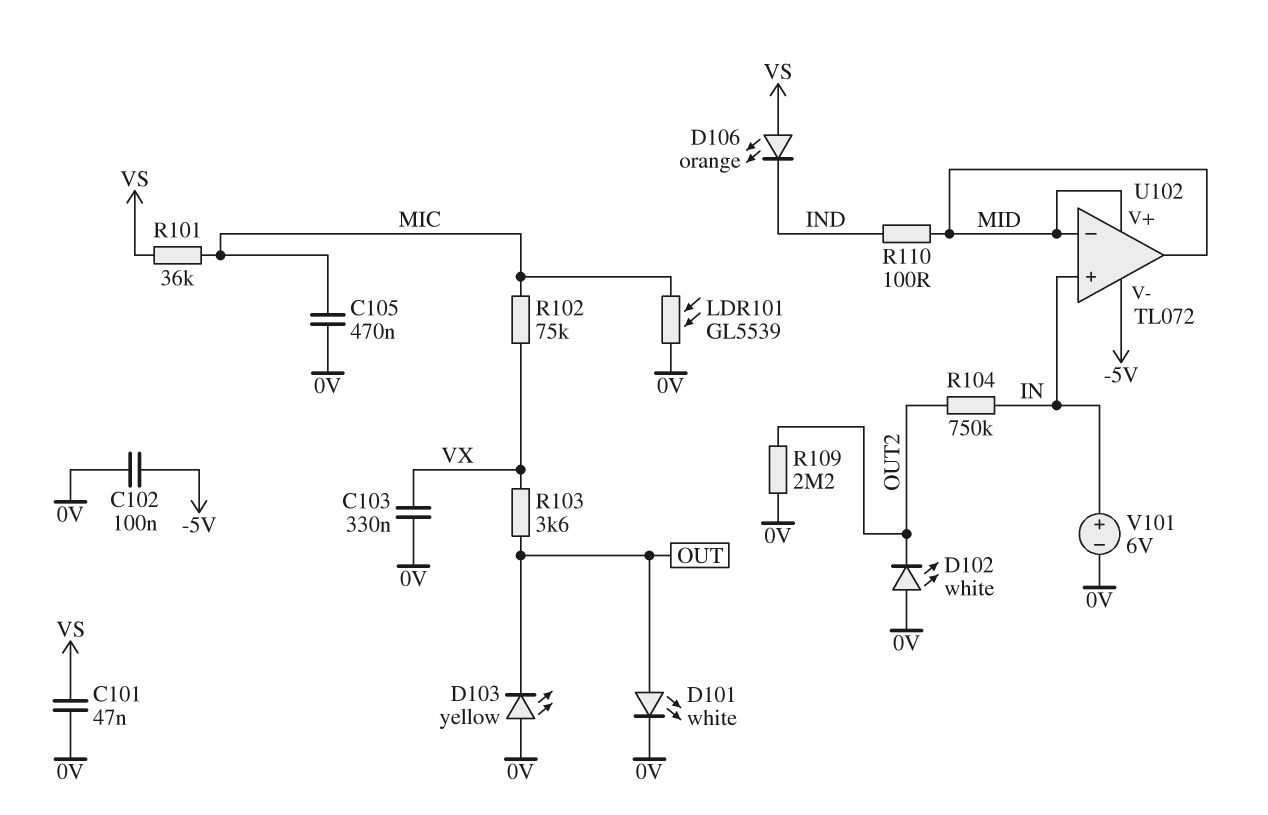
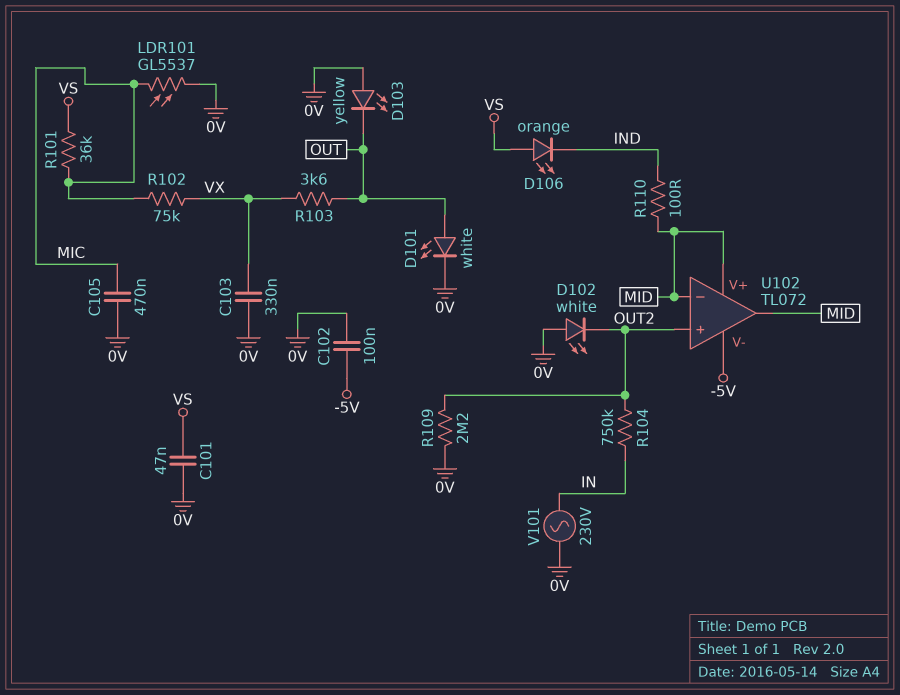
LDR101: GL5539 (0V, MIC) -> GL5537 (0V, MIC)
U102 pin in+: IN -> OUT2
V101: 6V (plus IN, minus 0V) -> AC 230V (0V, IN)

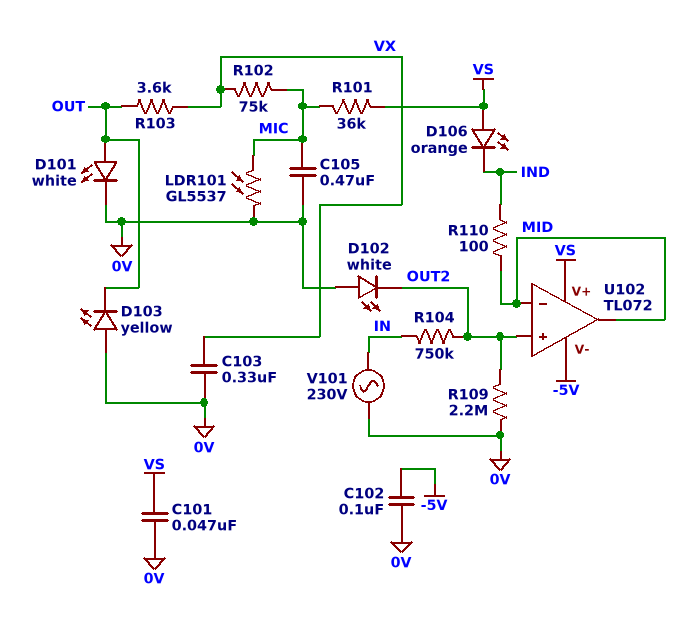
U102 pin V+: MID -> VS

